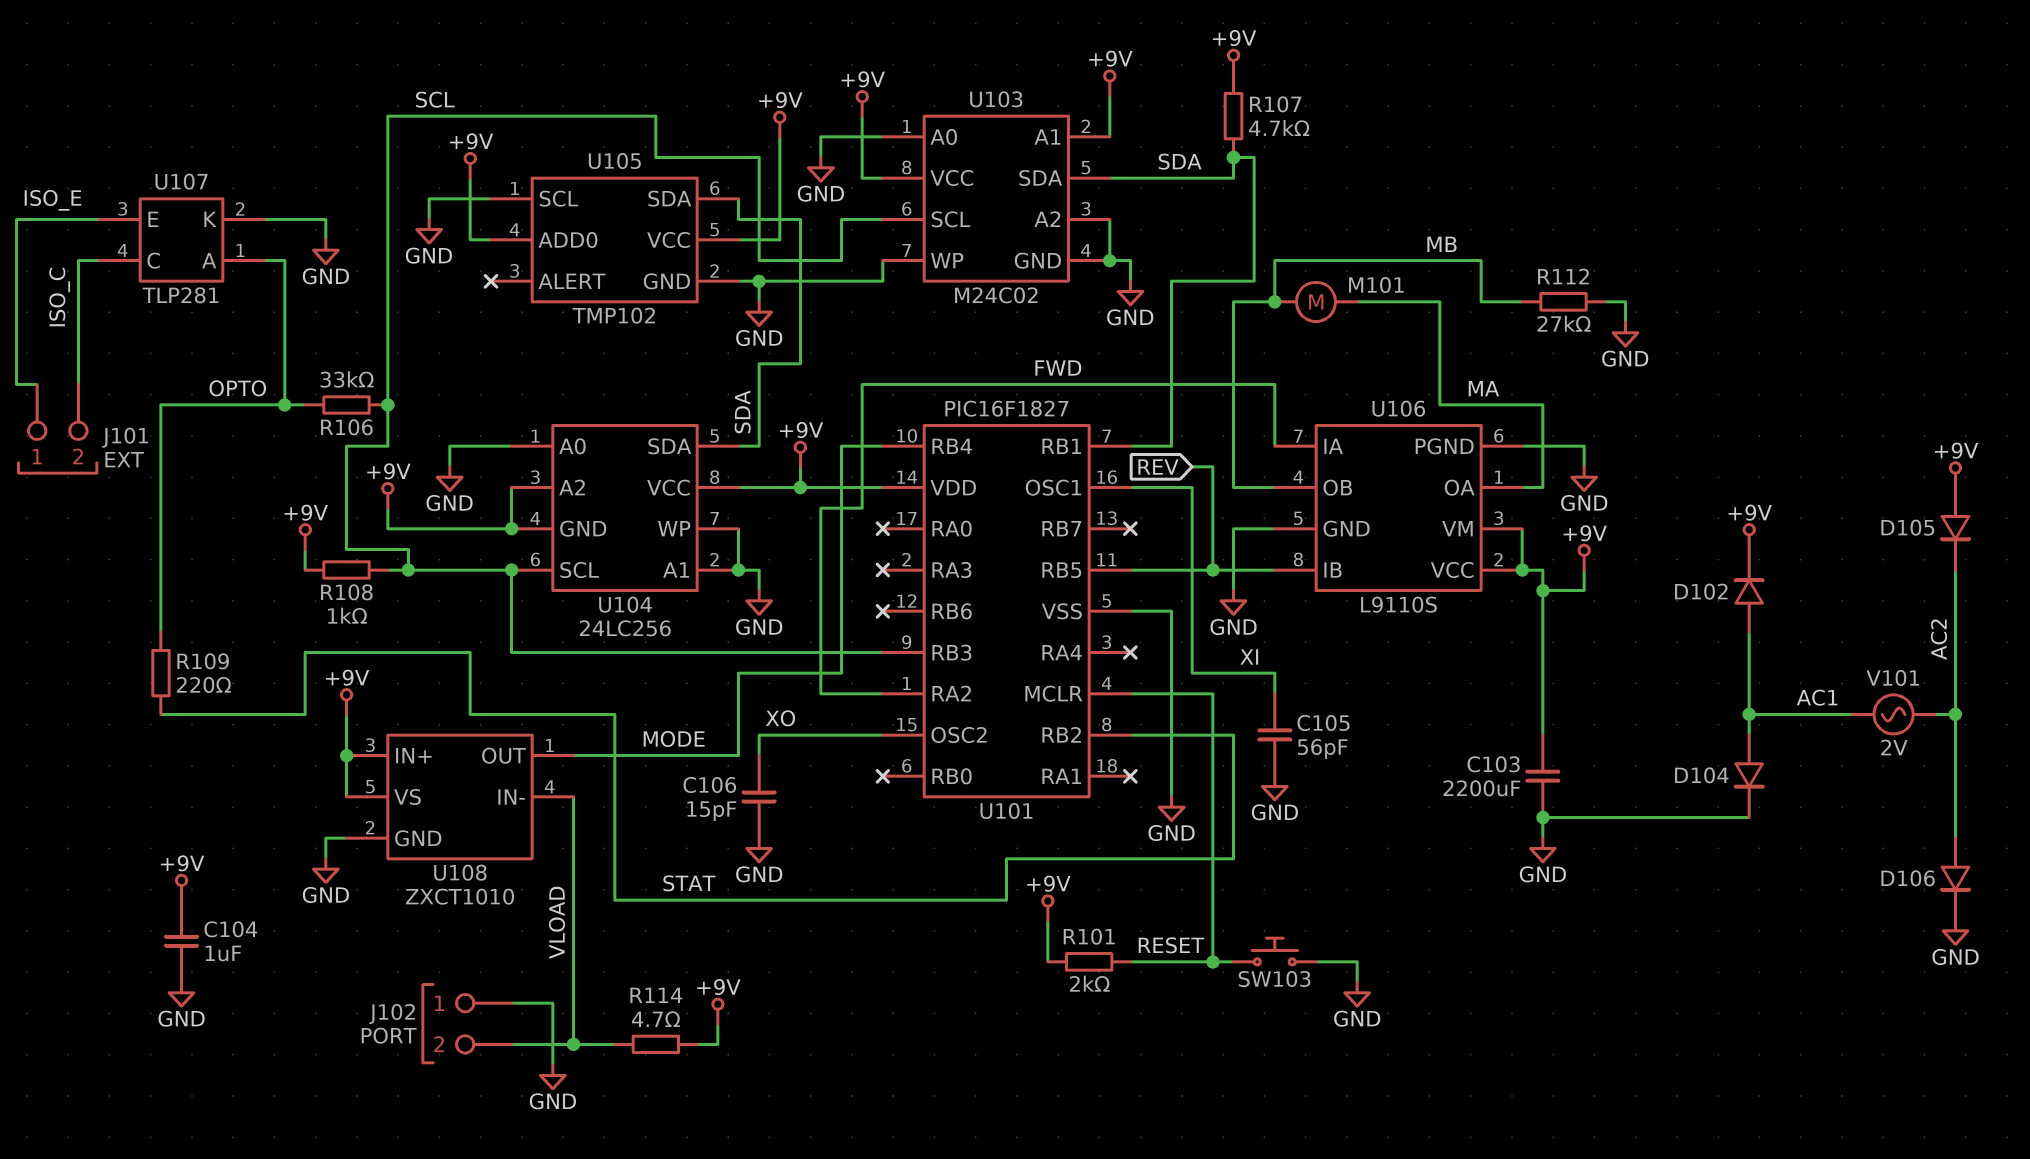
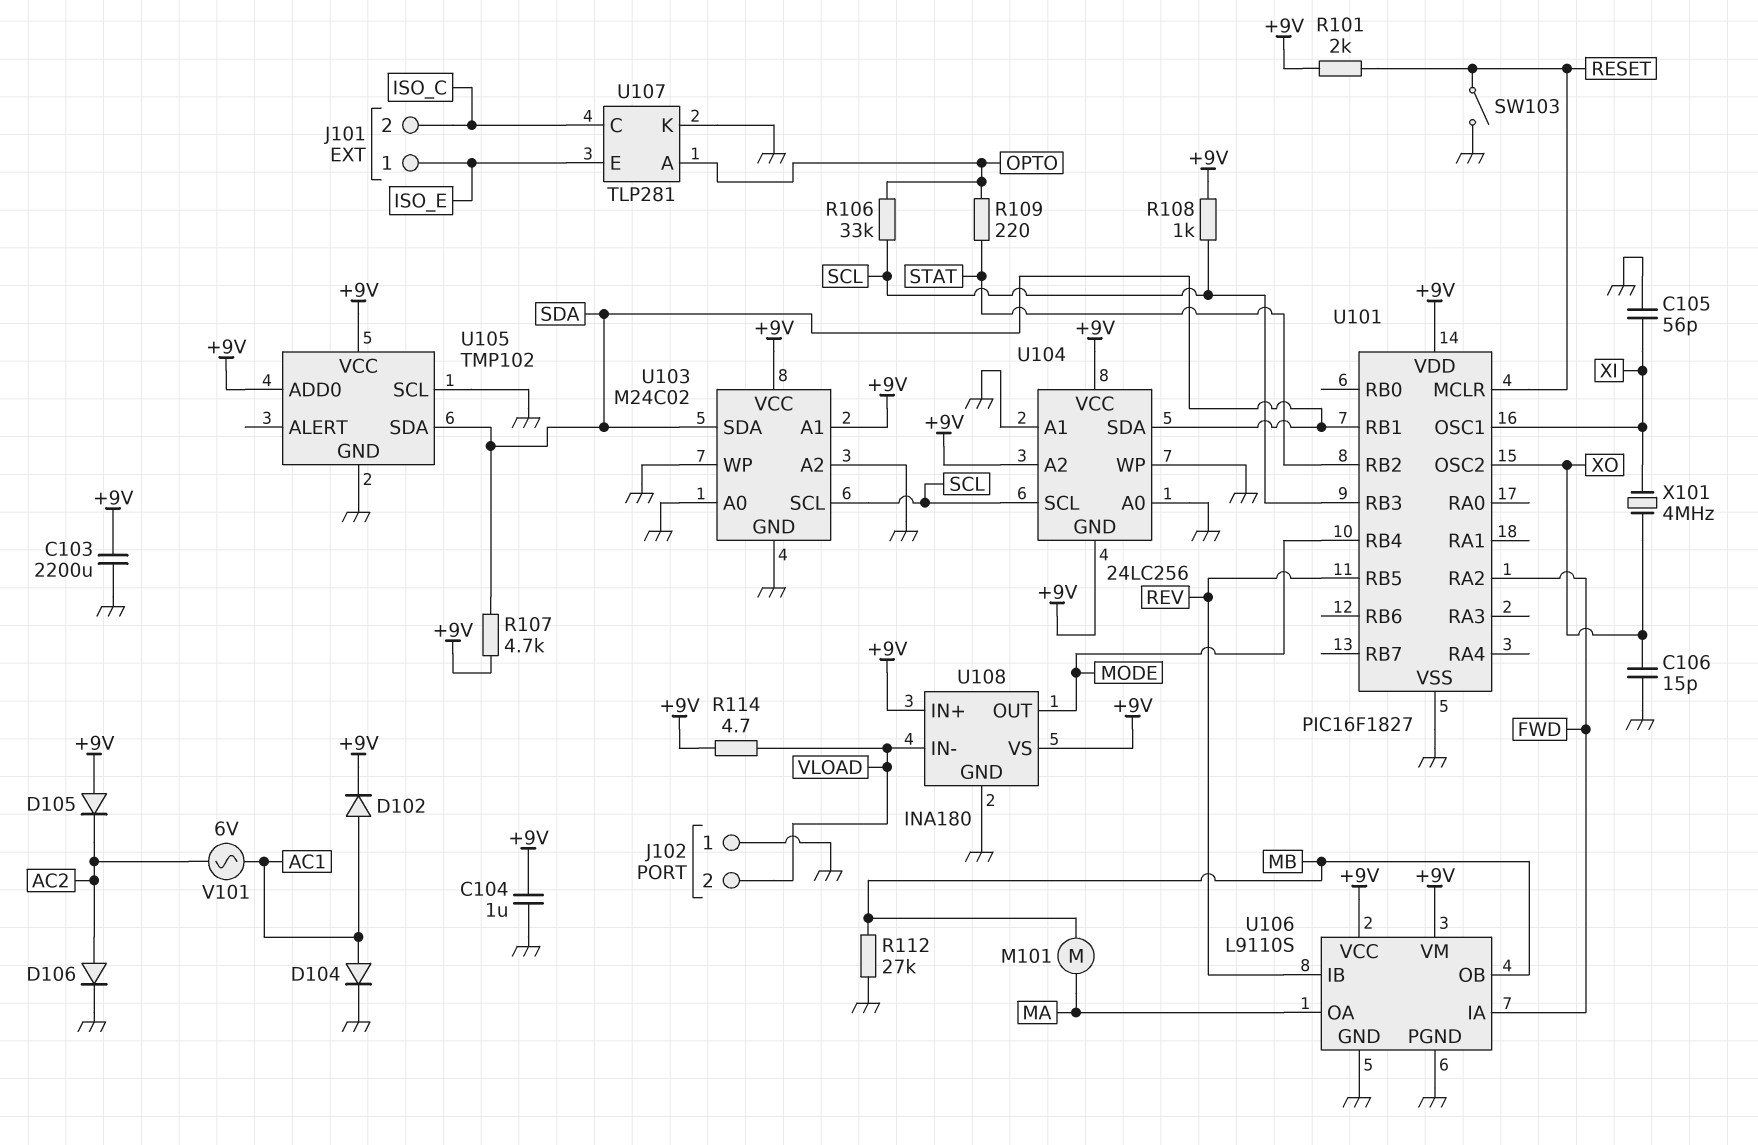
SW103: button (GND, RESET) -> switch (GND, RESET)
U108: ZXCT1010 -> INA180
V101: AC 2V (AC1, AC2) -> AC 6V (AC1, AC2)
X101: none -> 4MHz (XI, XO)

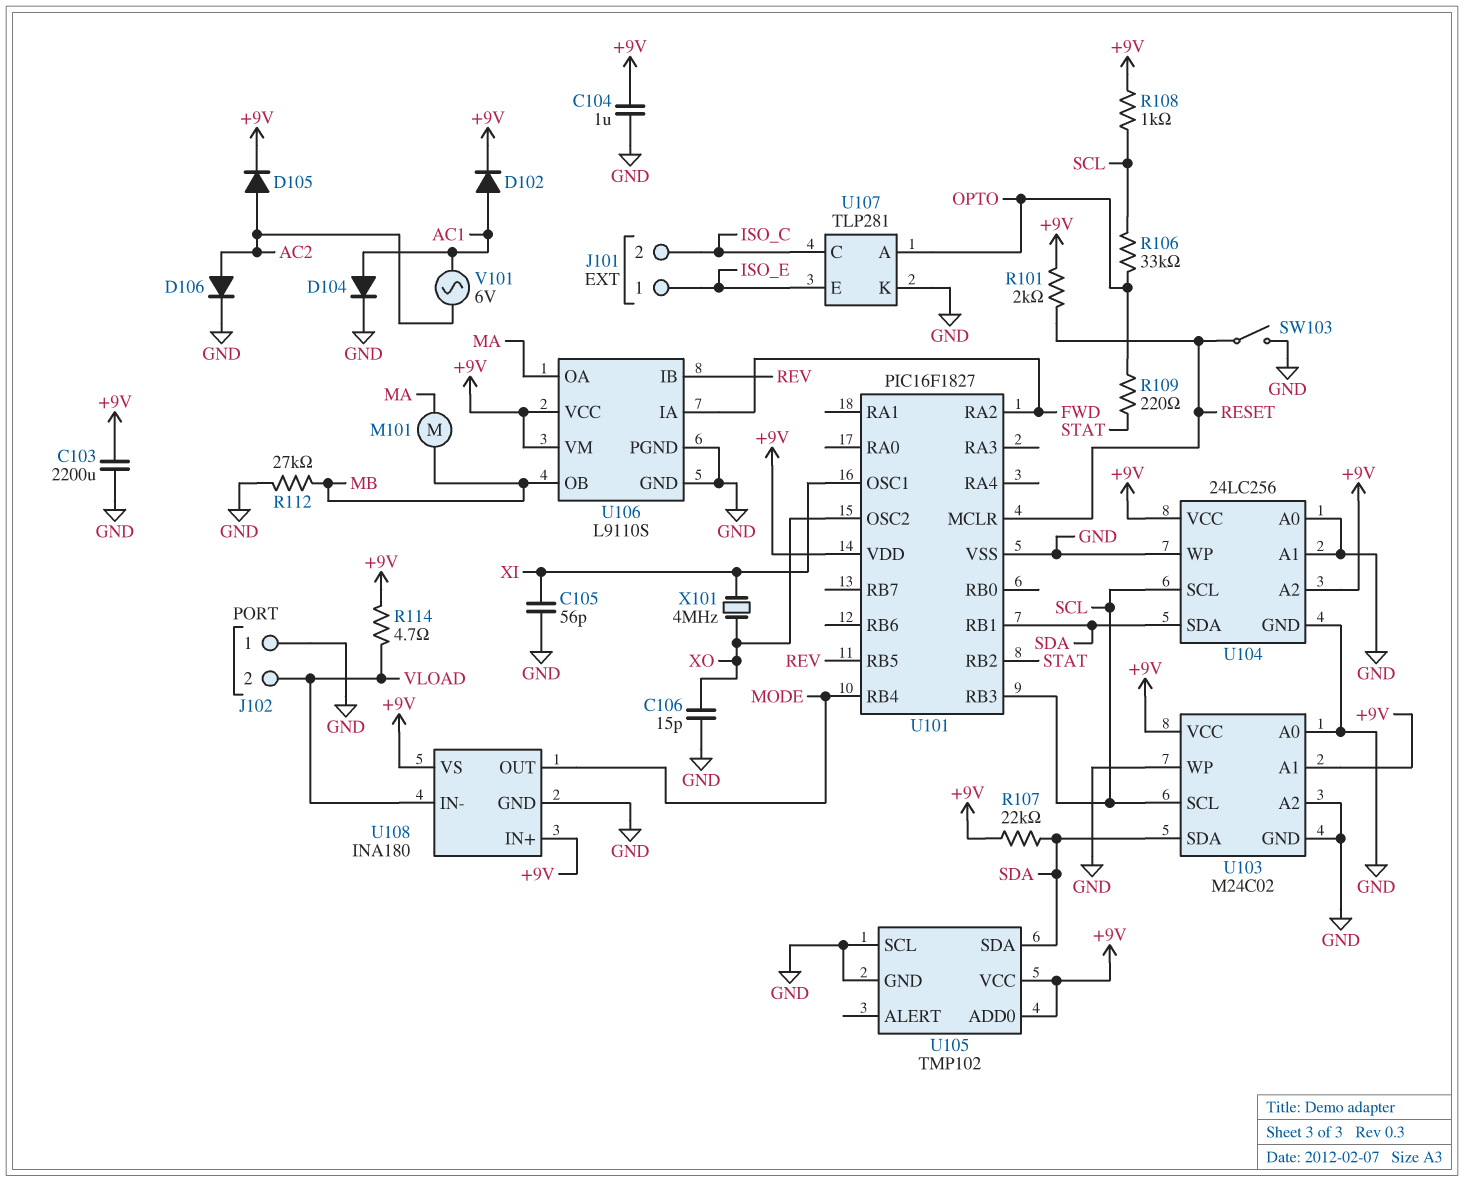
D105: diode (A +9V, K AC2) -> diode (A AC2, K +9V)
R107: 4.7k (+9V, SDA) -> 22k (+9V, SDA)
U104 pin GND: +9V -> GND

